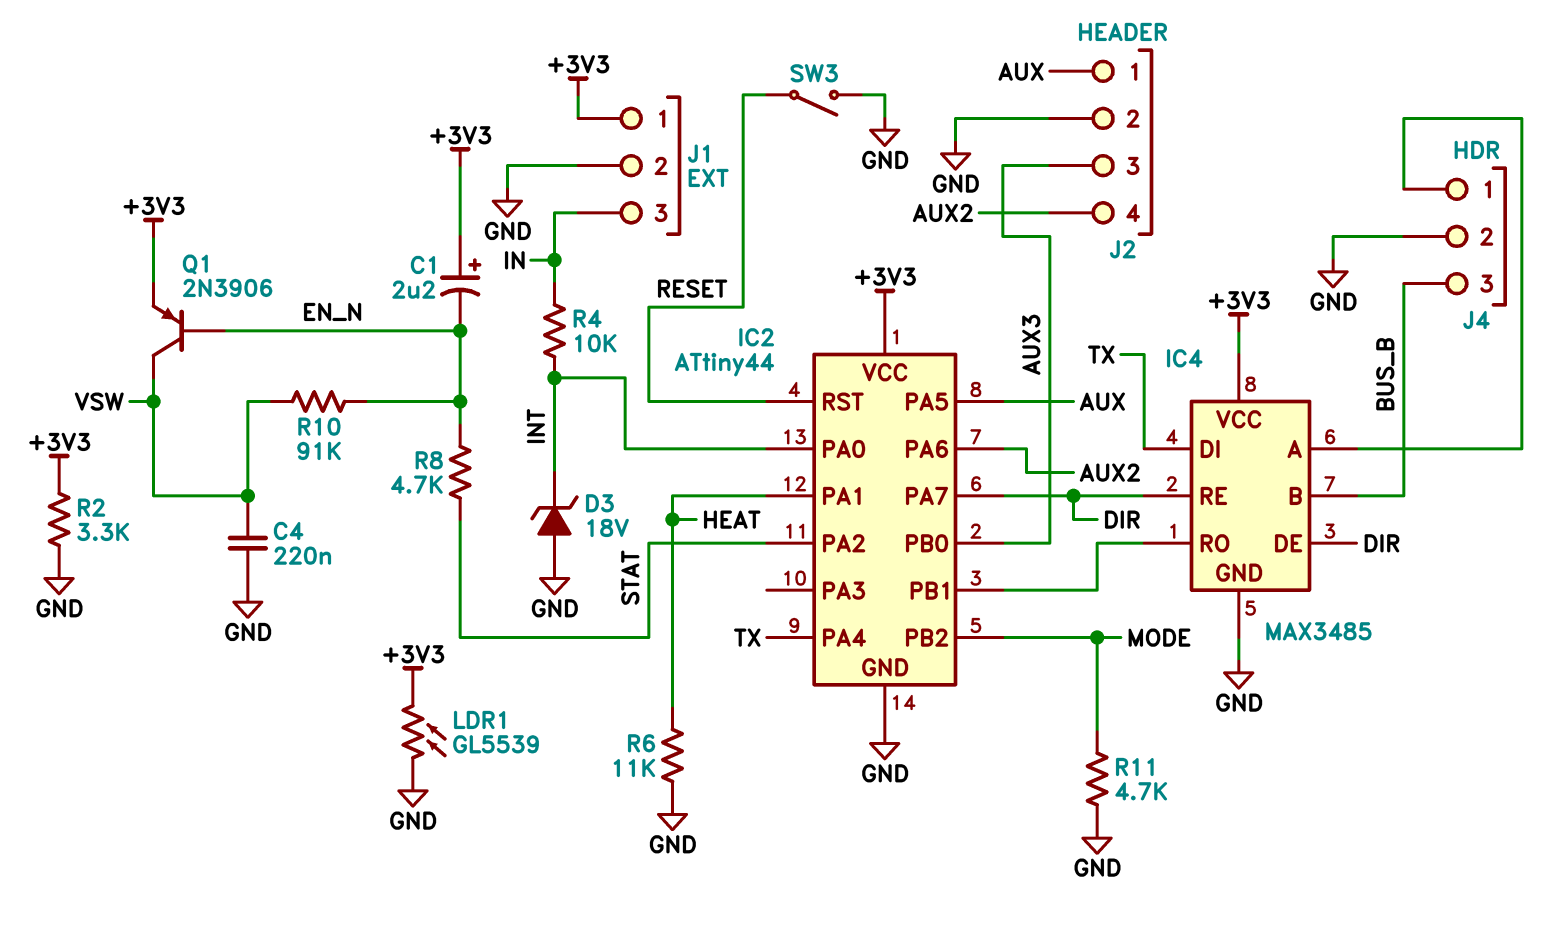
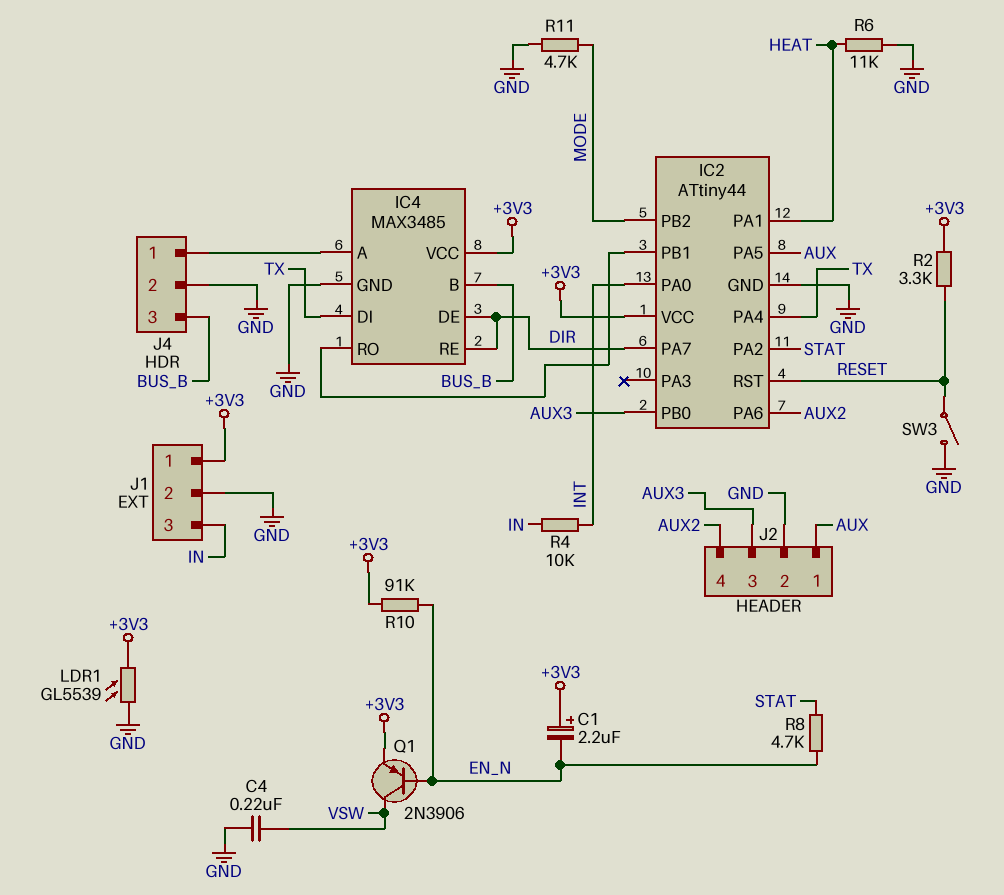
D3: zener 18V (A GND, K INT) -> none
R2: 3.3k (+3V3, GND) -> 3.3k (+3V3, RESET)
R10: 91k (EN_N, VSW) -> 91k (+3V3, EN_N)

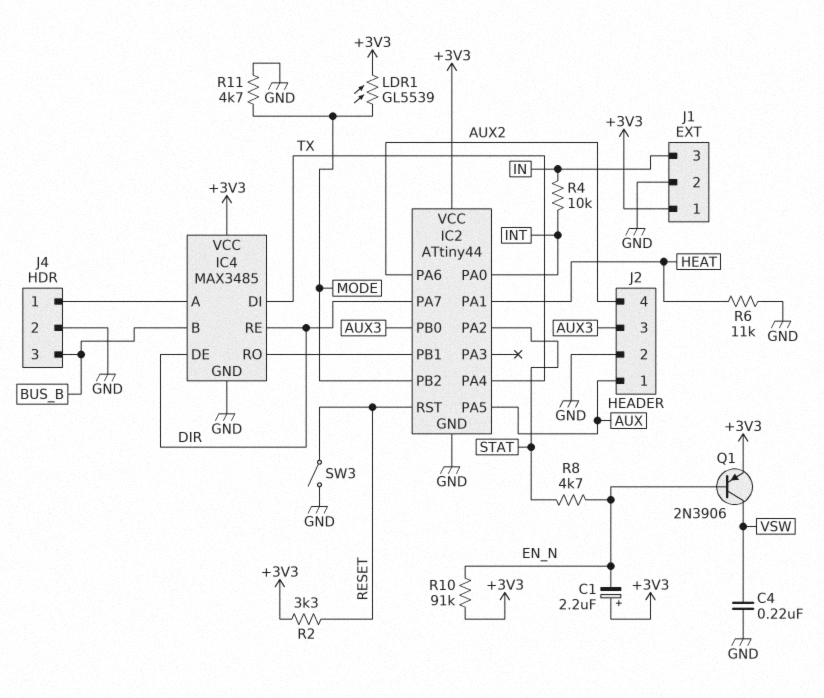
LDR1: GL5539 (+3V3, GND) -> GL5539 (+3V3, MODE)

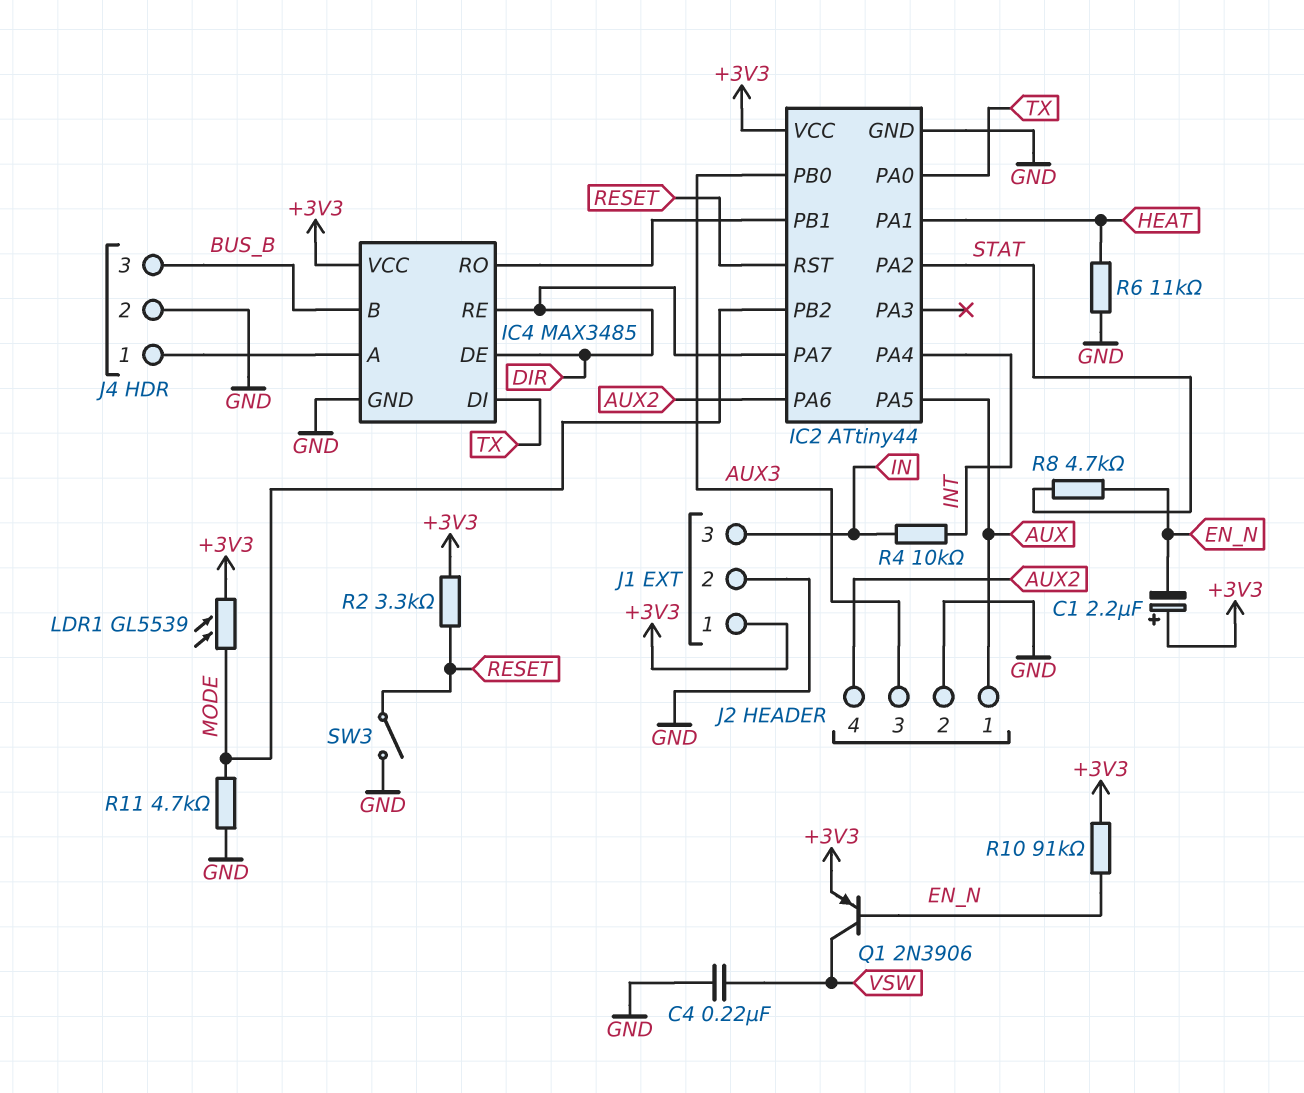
IC2 pin PA0: INT -> TX
IC2 pin PA4: TX -> INT

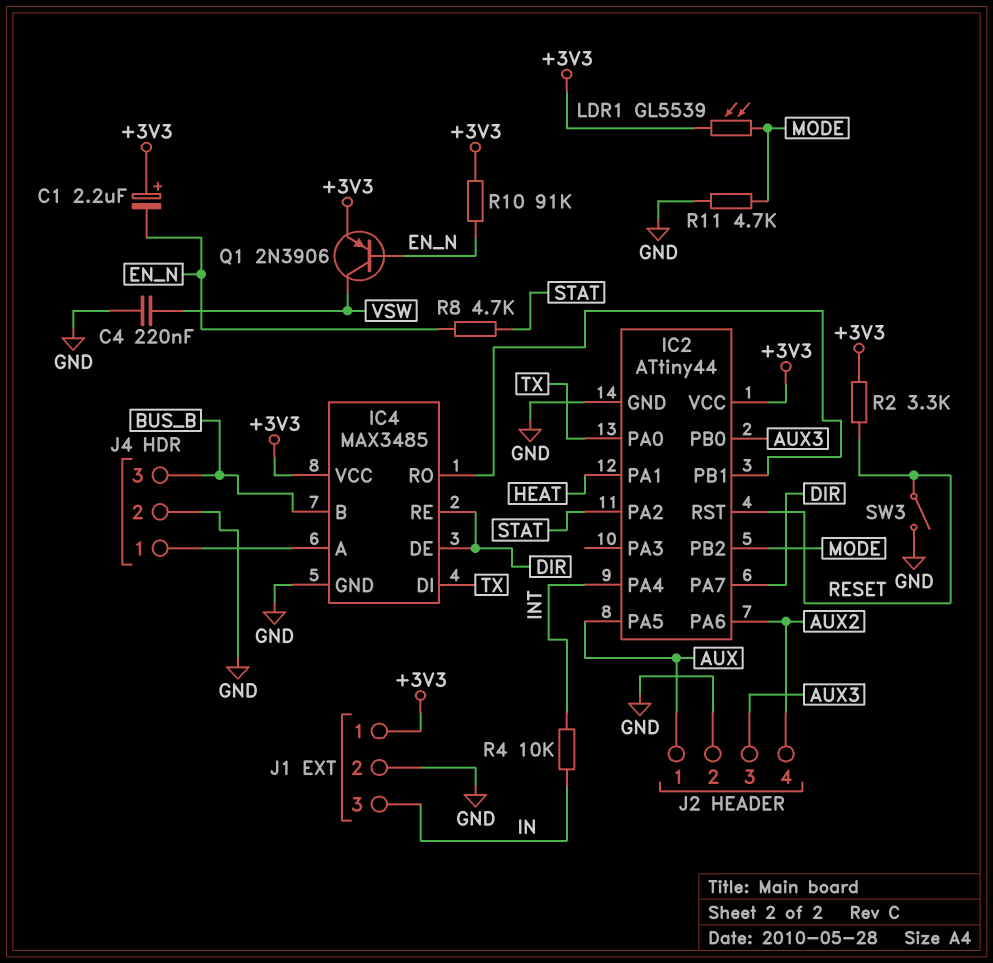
R6: 11k (GND, HEAT) -> none

